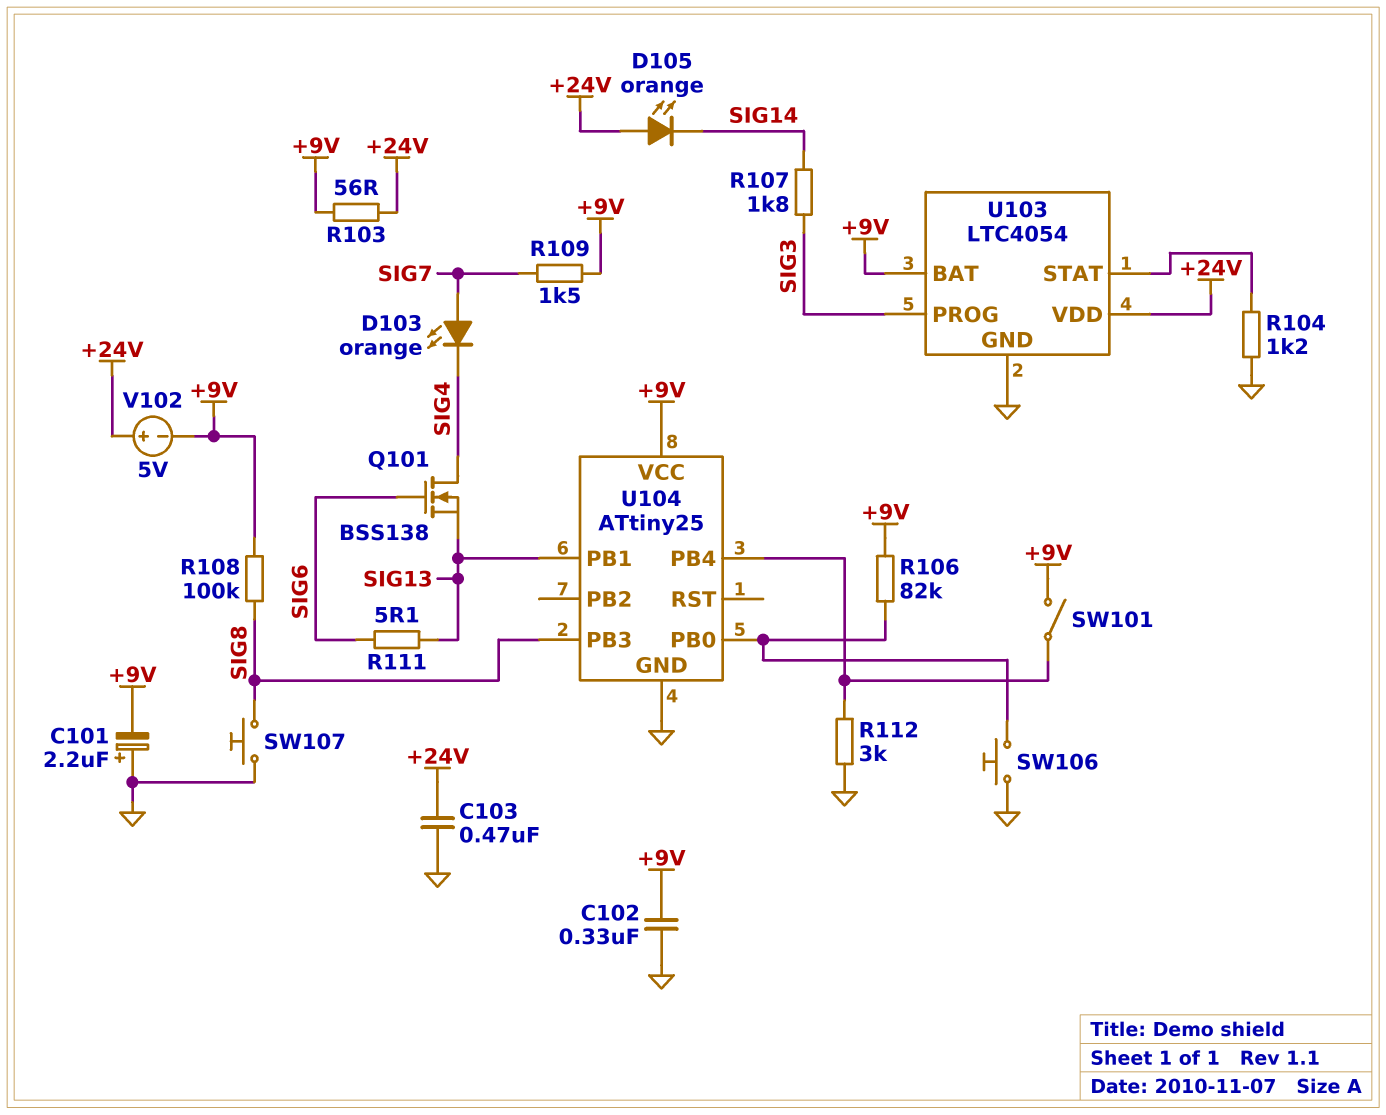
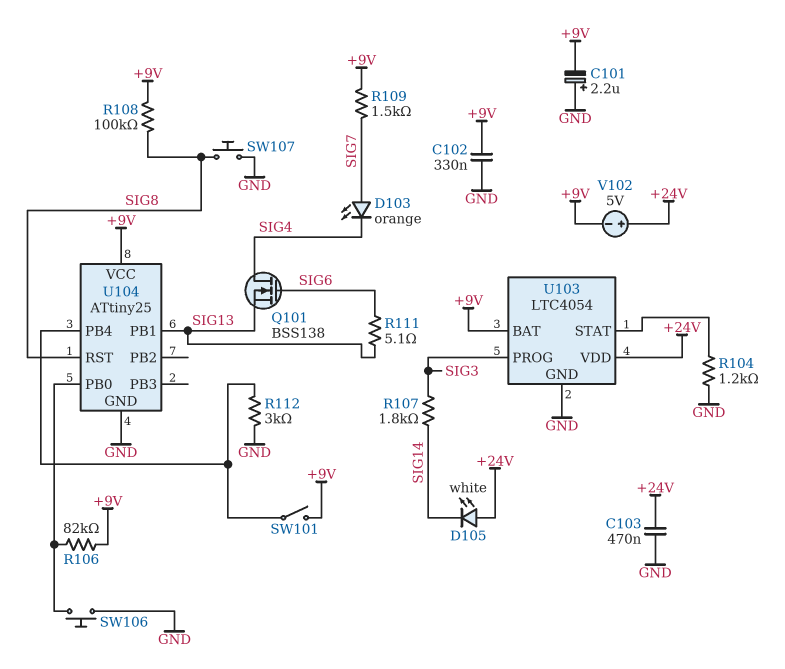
D105: LED orange (A +24V, K SIG14) -> LED white (A +24V, K SIG14)
R103: 56 (+9V, +24V) -> none
U104 pin PB3: SIG8 -> none
U104 pin RST: none -> SIG8

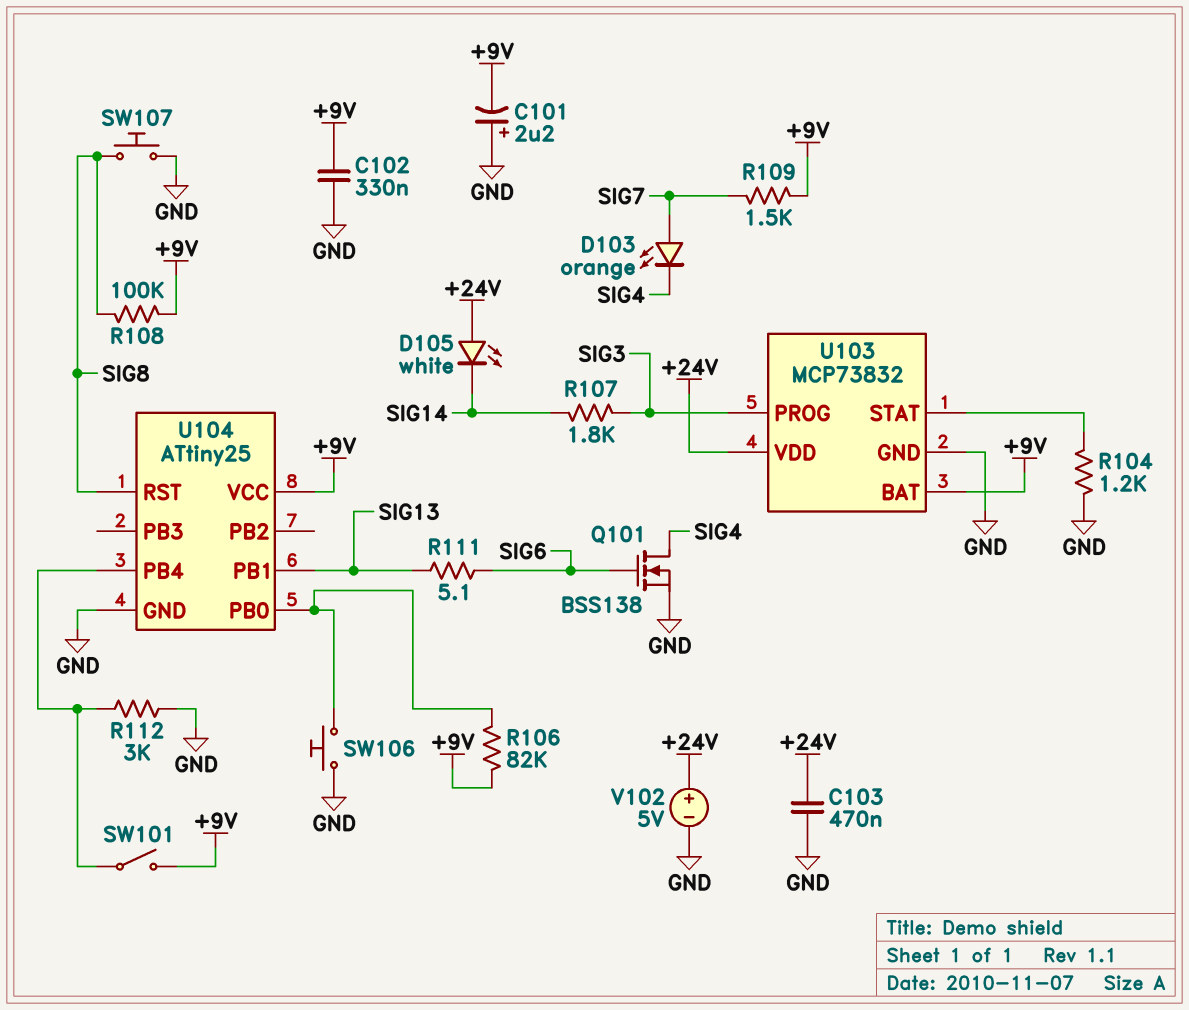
Q101: NMOS BSS138 (G SIG6, D SIG4, S SIG13) -> NMOS BSS138 (G SIG6, D SIG4, S GND)
U103: LTC4054 -> MCP73832
V102: 5V (plus +24V, minus +9V) -> 5V (plus +24V, minus GND)

